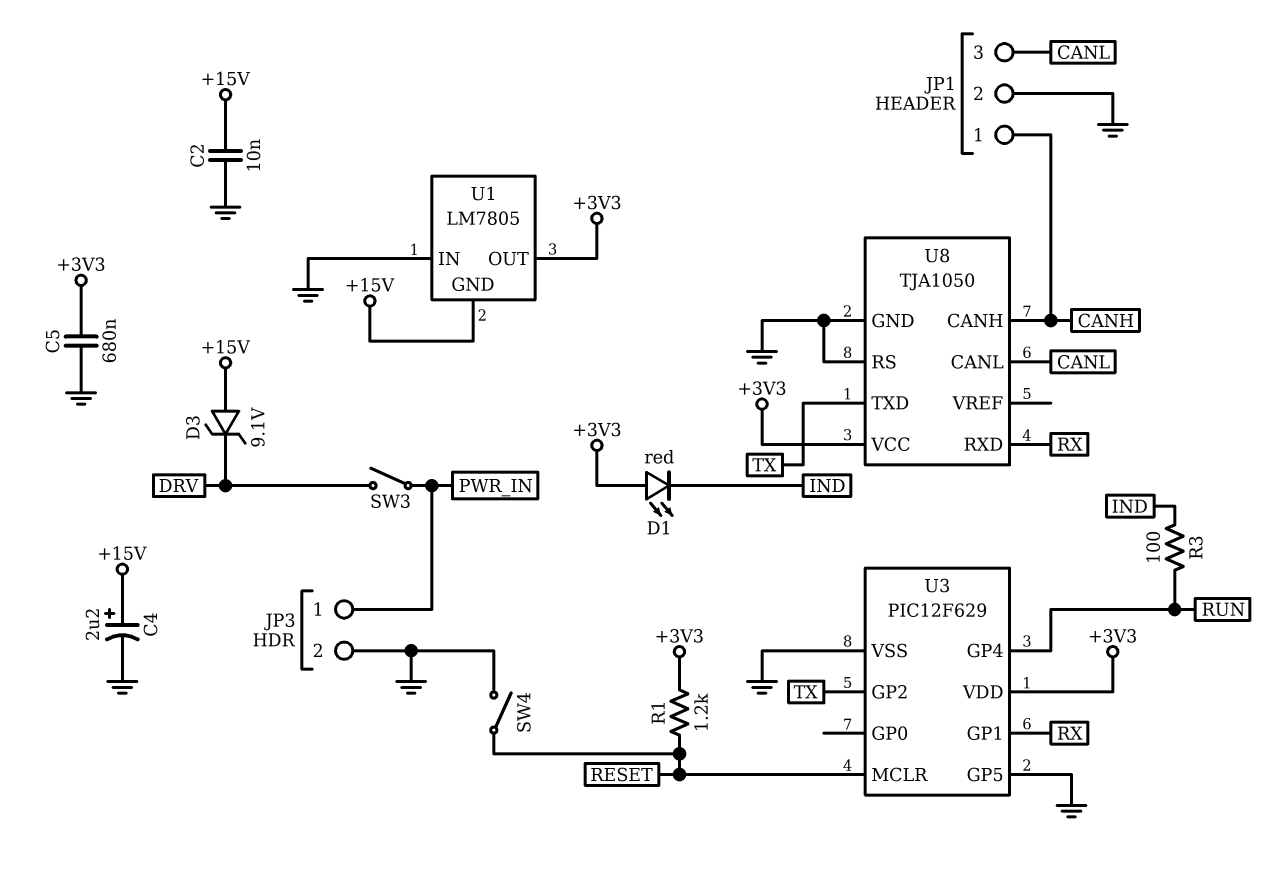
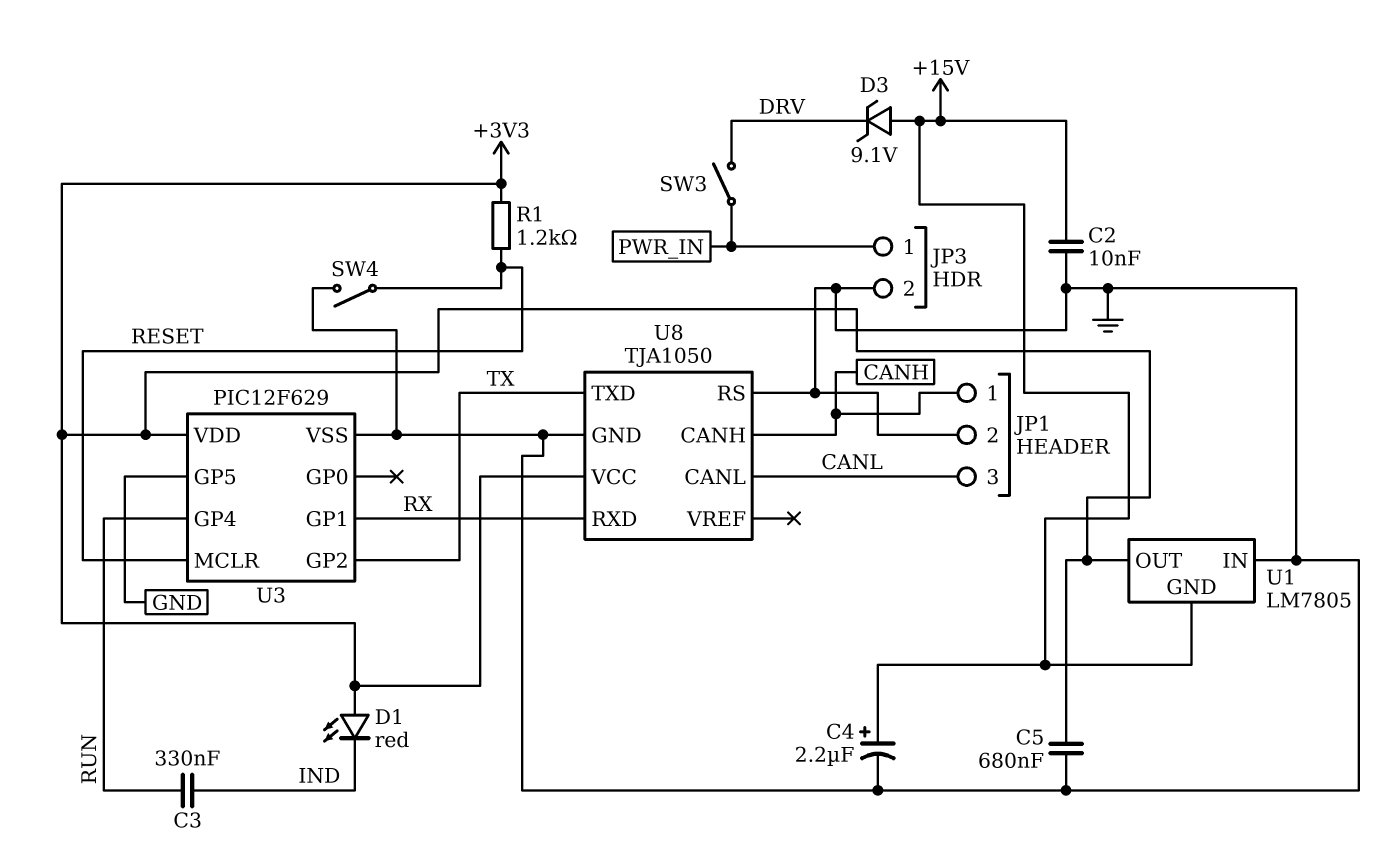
C3: none -> 330nF (IND, RUN)
R3: 100 (IND, RUN) -> none

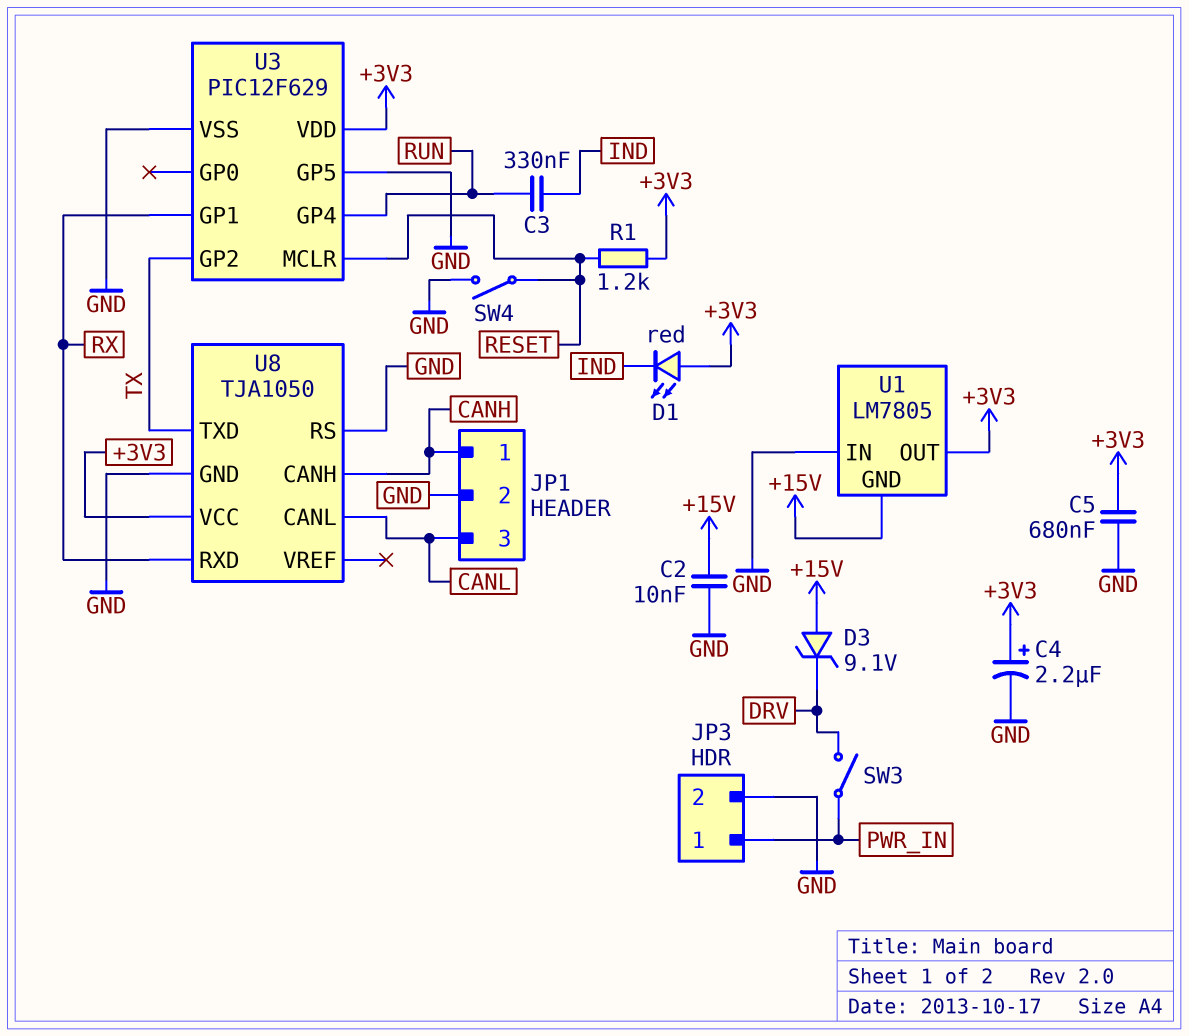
C4: 2.2uF (plus +15V, minus GND) -> 2.2uF (plus +3V3, minus GND)

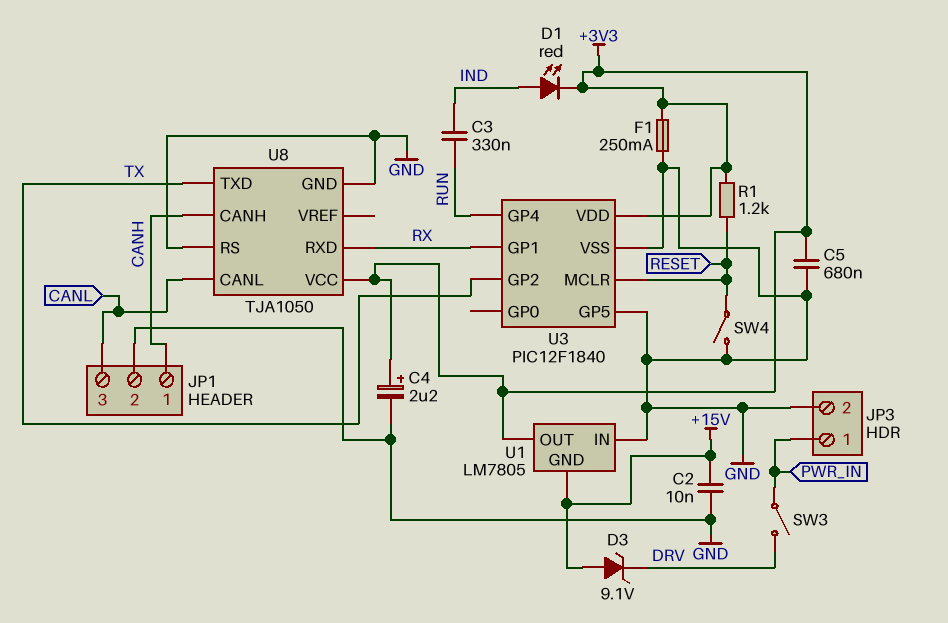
D1: LED red (A +3V3, K IND) -> LED red (A IND, K +3V3)
F1: none -> 250mA (+3V3, GND)
U3: PIC12F629 -> PIC12F1840

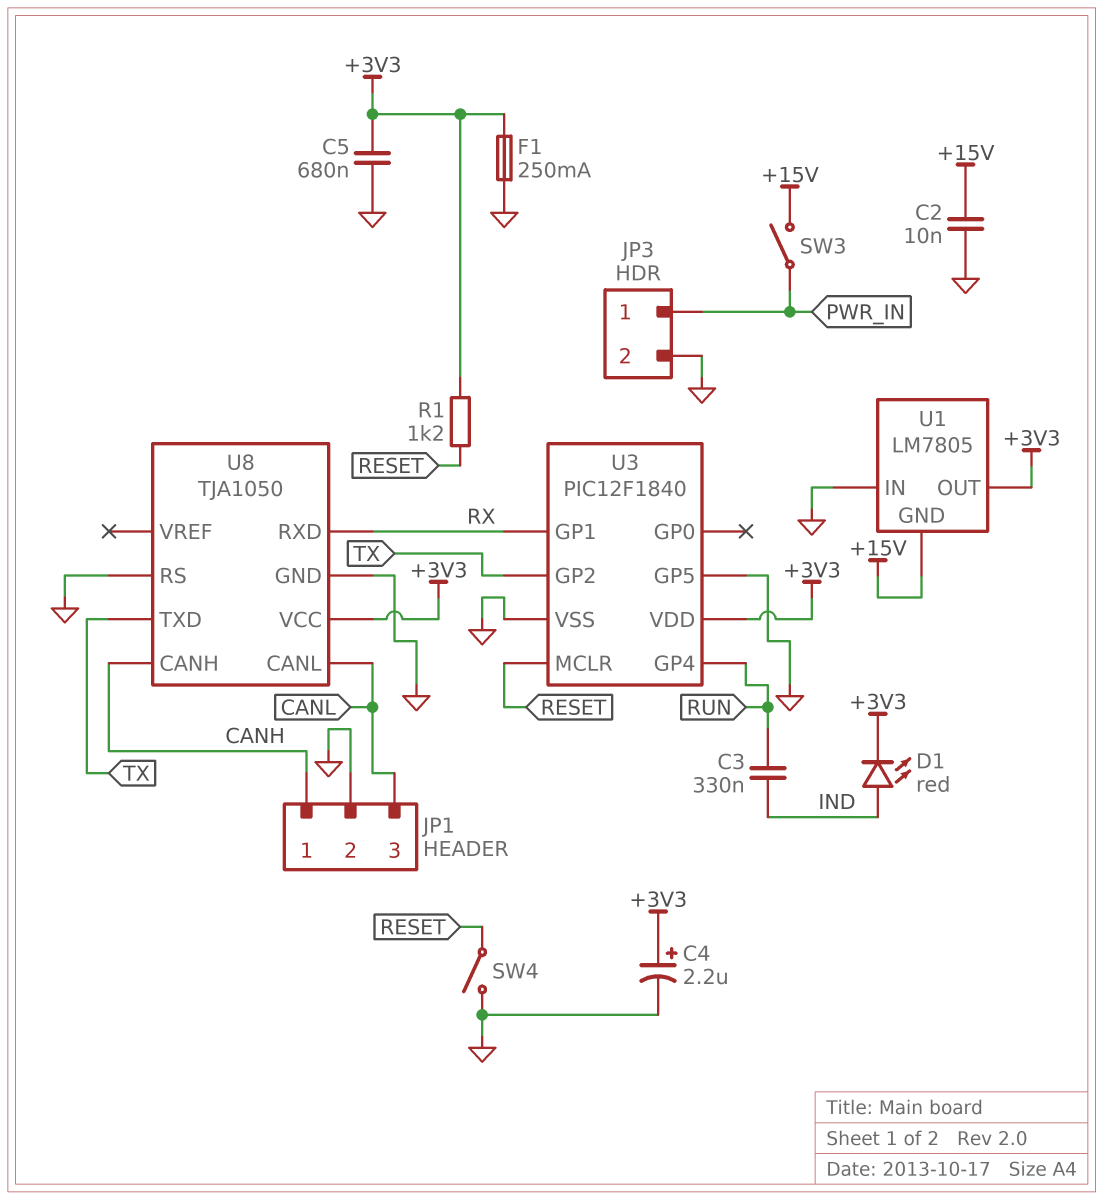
D3: zener 9.1V (A +15V, K DRV) -> none
SW3: switch (DRV, PWR_IN) -> switch (+15V, PWR_IN)

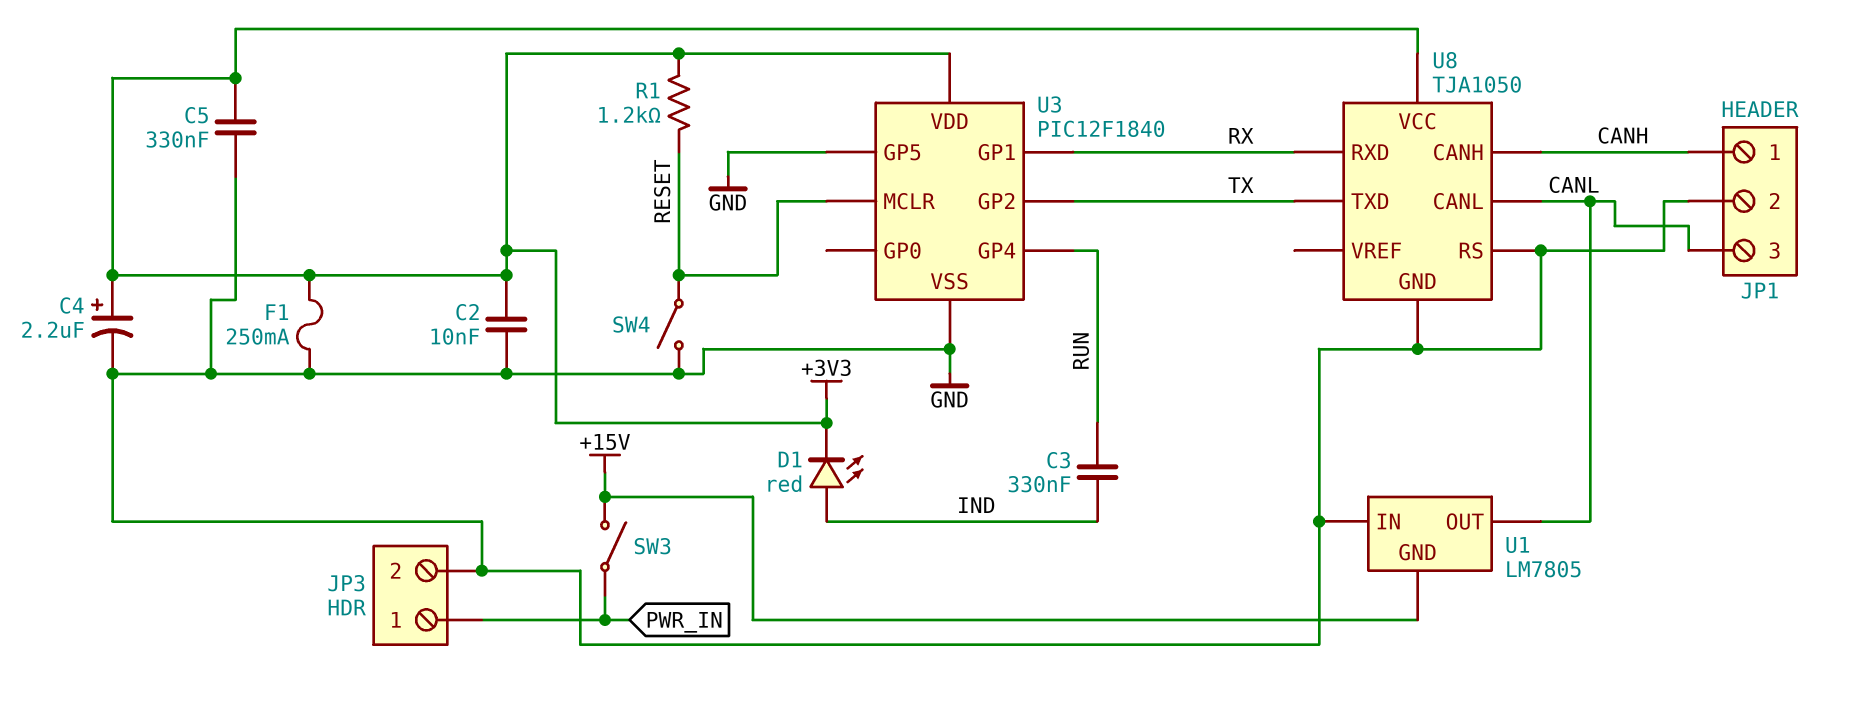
C2: 10nF (+15V, GND) -> 10nF (+3V3, GND)
C5: 680nF (+3V3, GND) -> 330nF (+3V3, GND)
U1 pin OUT: +3V3 -> CANL

